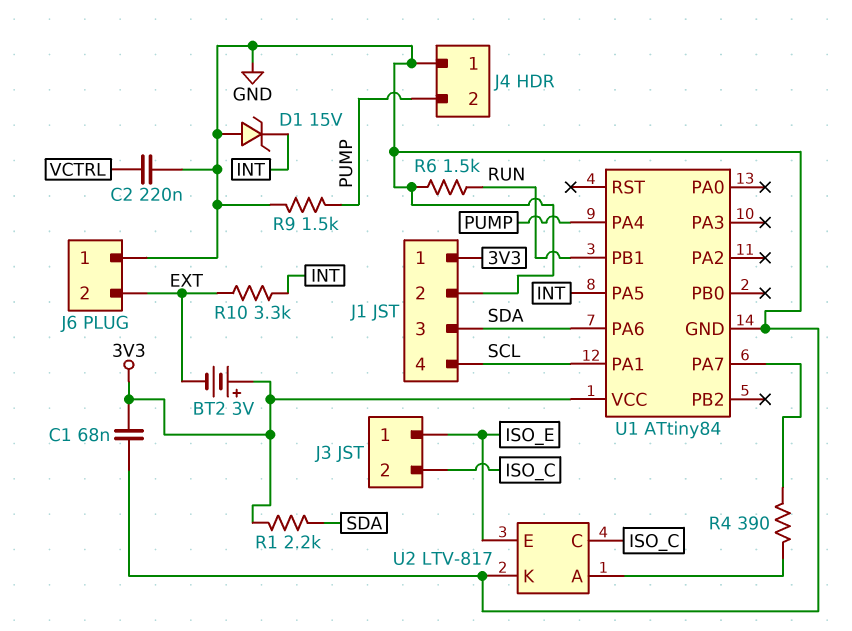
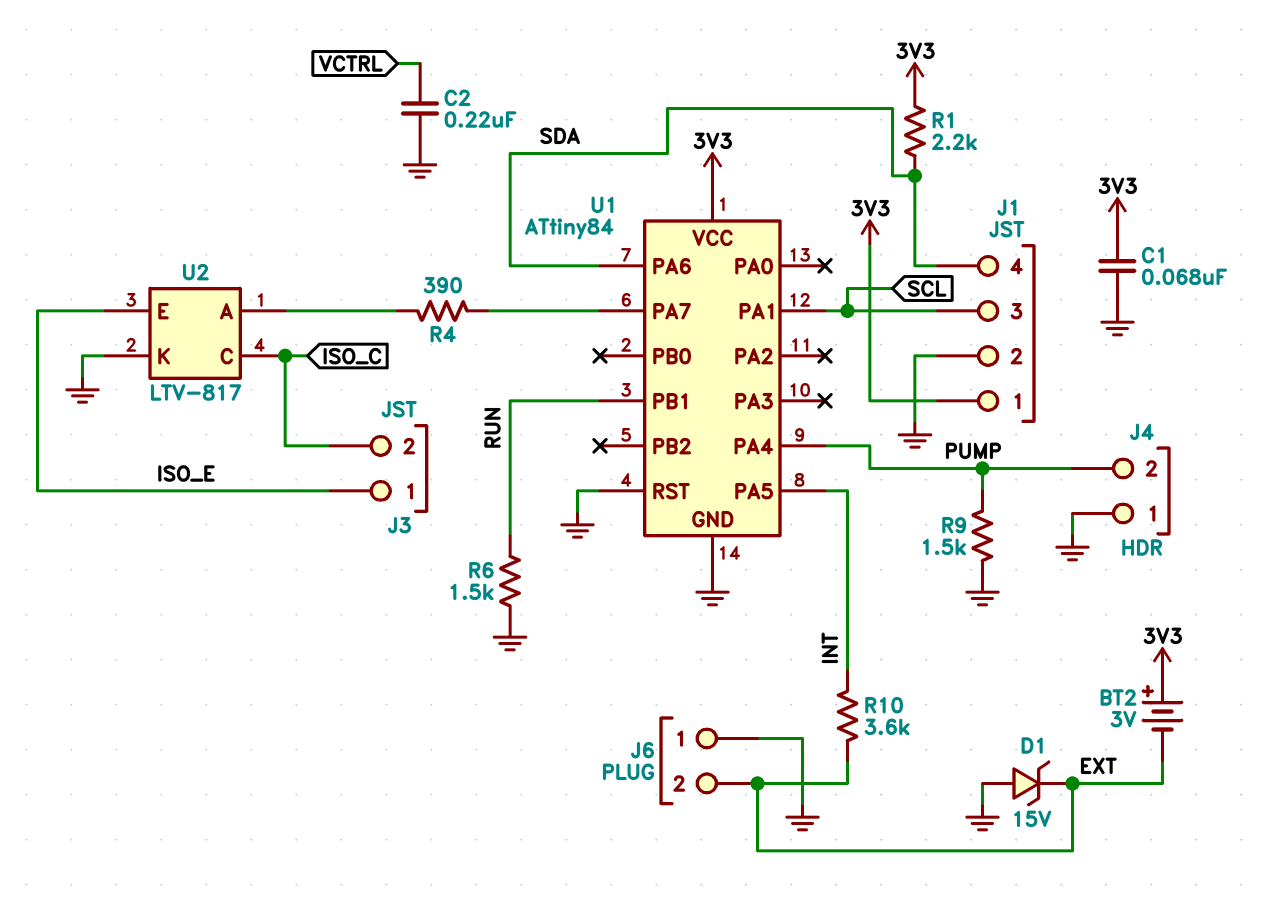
D1: zener 15V (A GND, K INT) -> zener 15V (A GND, K EXT)
J1 pin 3: SDA -> SCL
J1 pin 4: SCL -> SDA
R10: 3.3k (EXT, INT) -> 3.6k (EXT, INT)
U1 pin RST: none -> GND

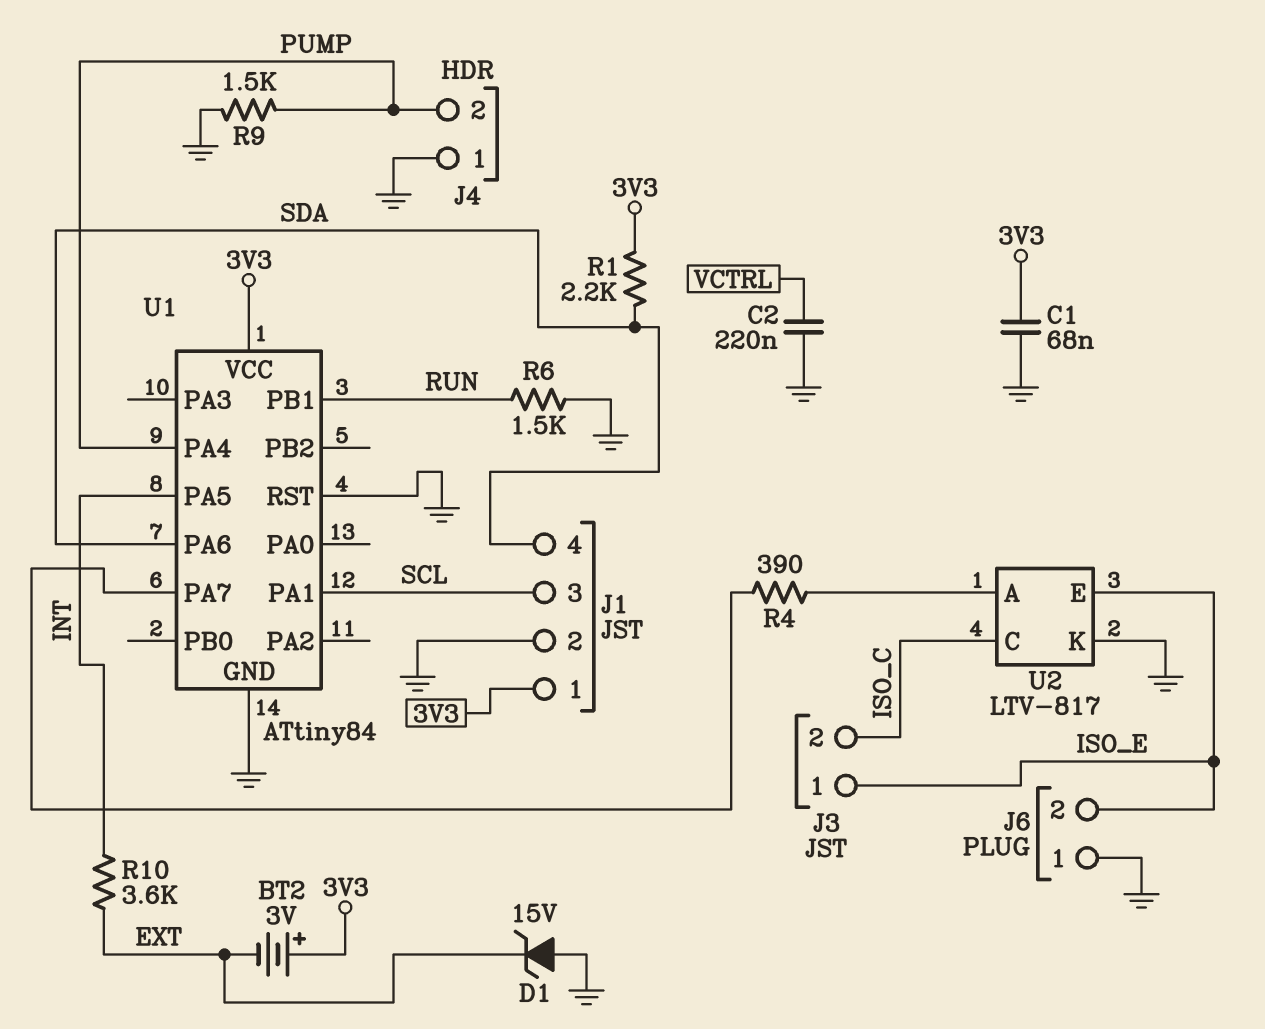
J6 pin 2: EXT -> ISO_E

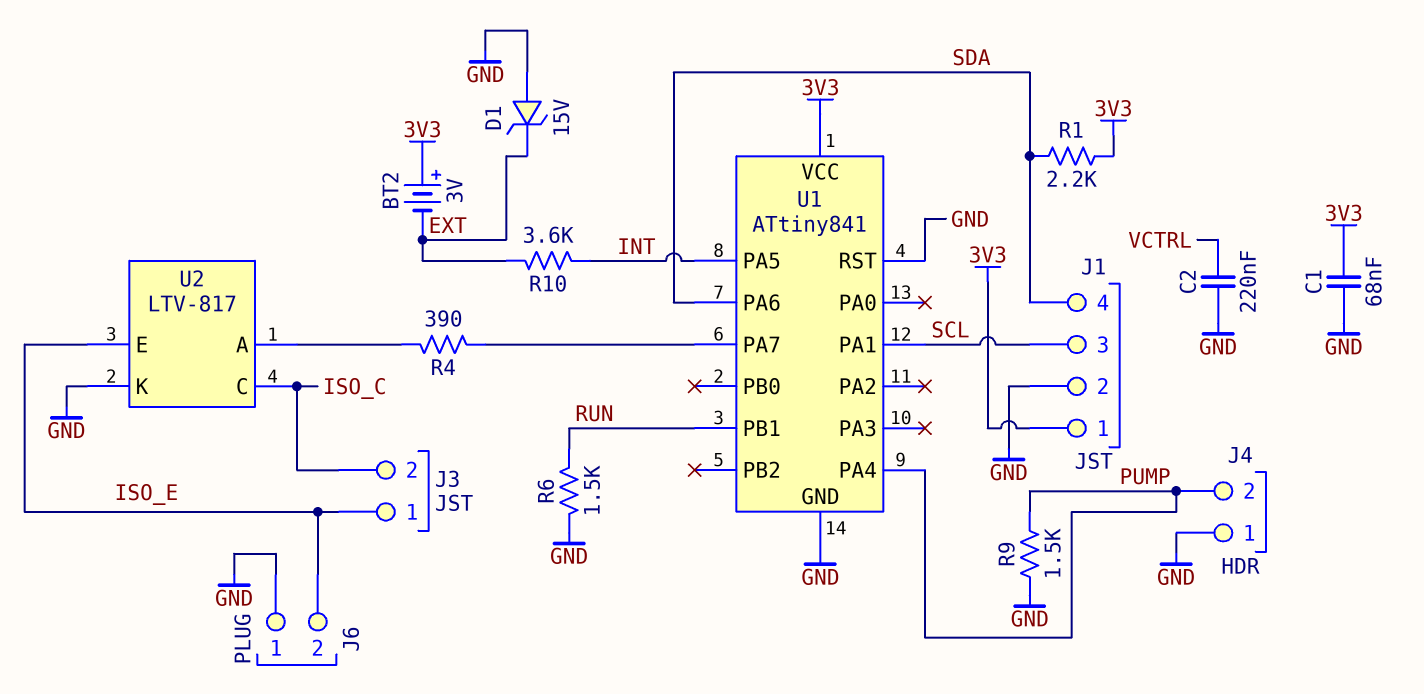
U1: ATtiny84 -> ATtiny841

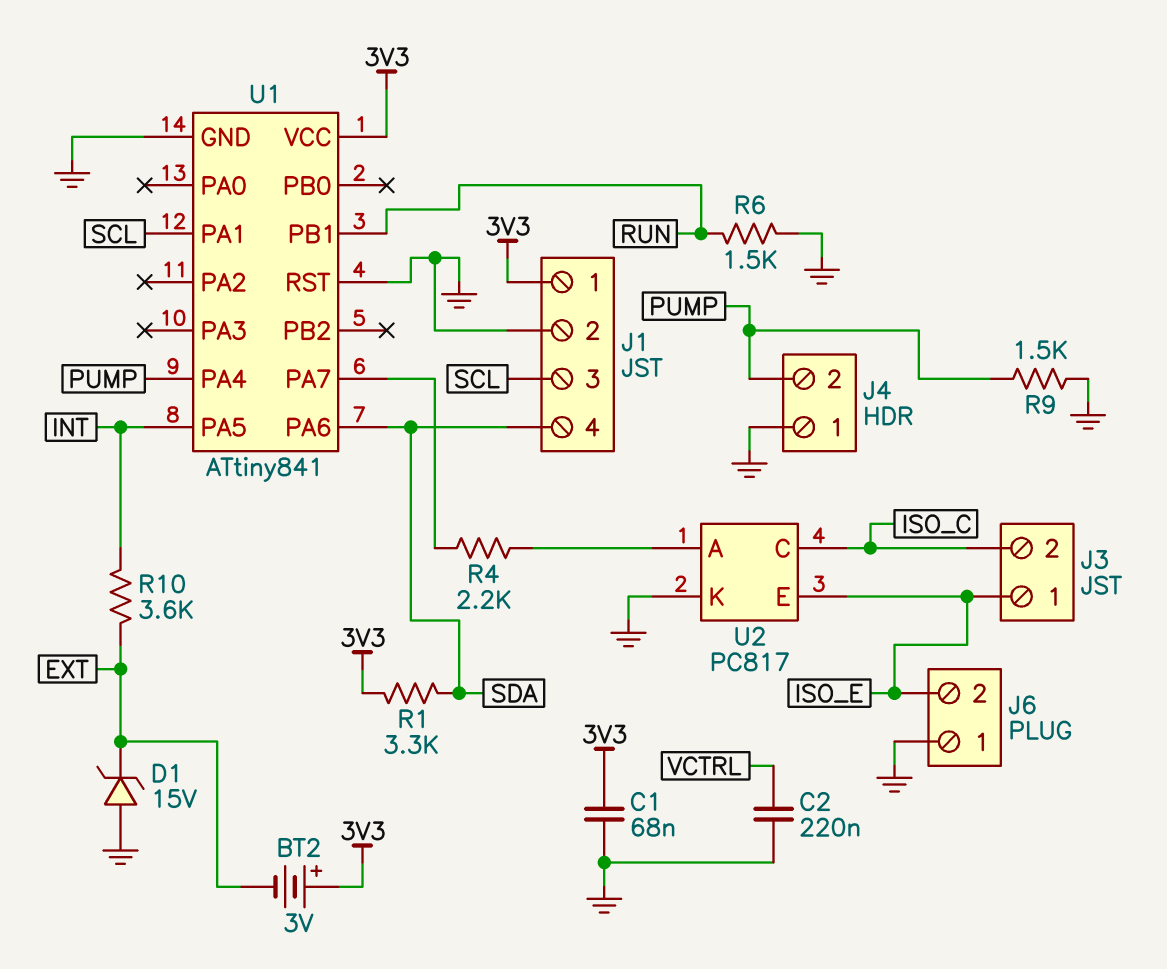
R1: 2.2k (3V3, SDA) -> 3.3k (3V3, SDA)
R4: 390 (U1/PA7, U2/A) -> 2.2k (U1/PA7, U2/A)
U2: LTV-817 -> PC817

